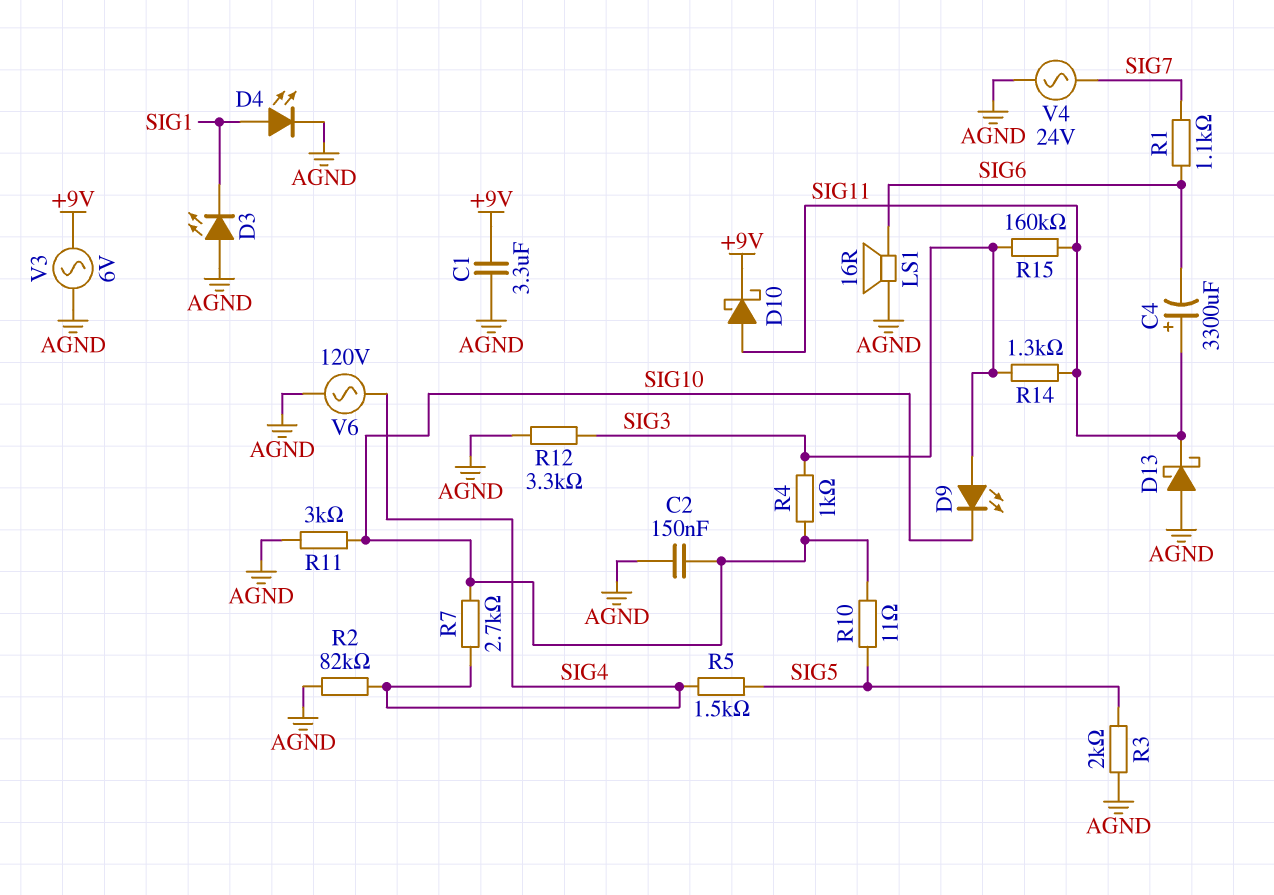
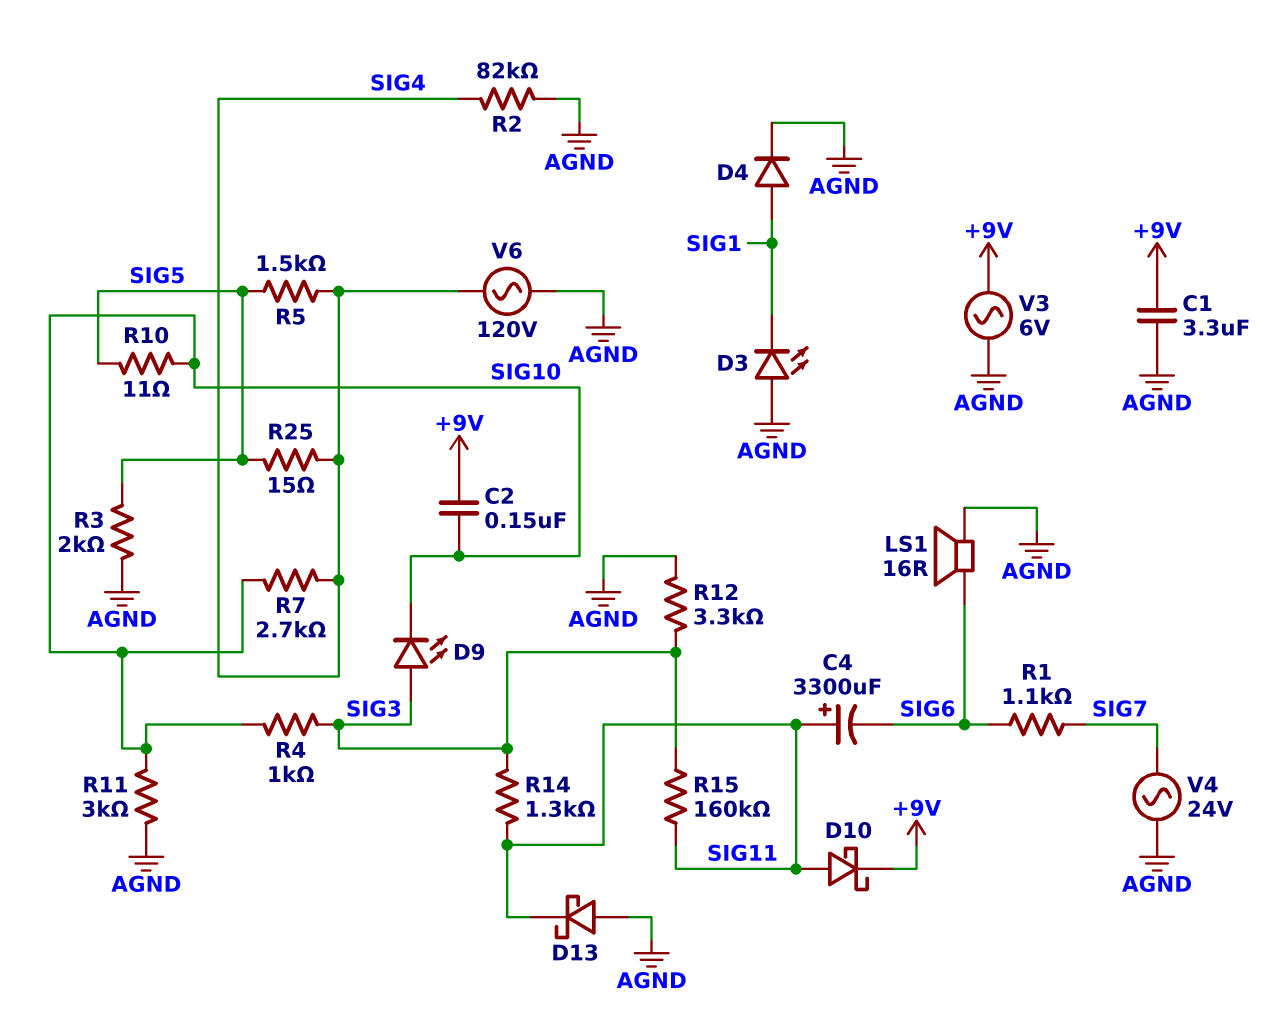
C2: 150nF (AGND, SIG10) -> 150nF (+9V, SIG10)
D4: LED (A SIG1, K AGND) -> diode (A SIG1, K AGND)
R25: none -> 15 (SIG4, SIG5)

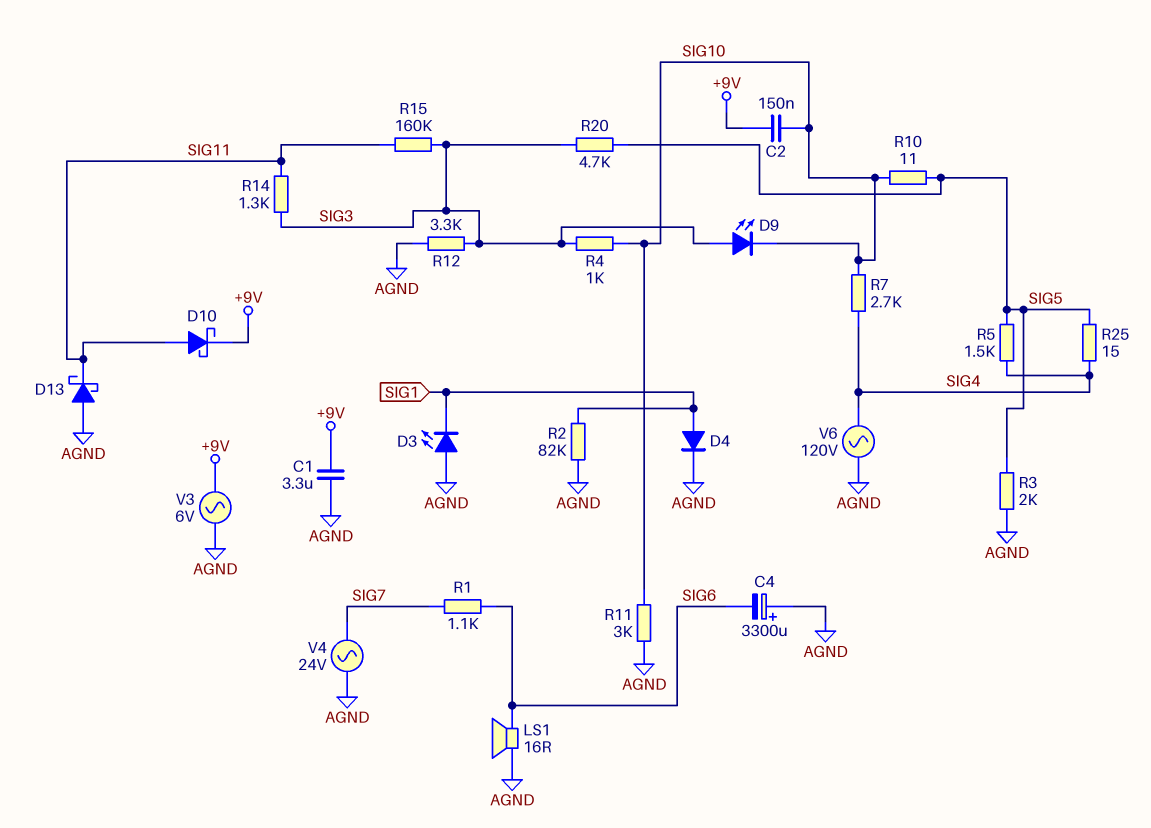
C4: 3300uF (plus SIG11, minus SIG6) -> 3300uF (plus AGND, minus SIG6)
R2: 82k (AGND, SIG4) -> 82k (AGND, SIG1)
R20: none -> 4.7k (SIG3, SIG5)

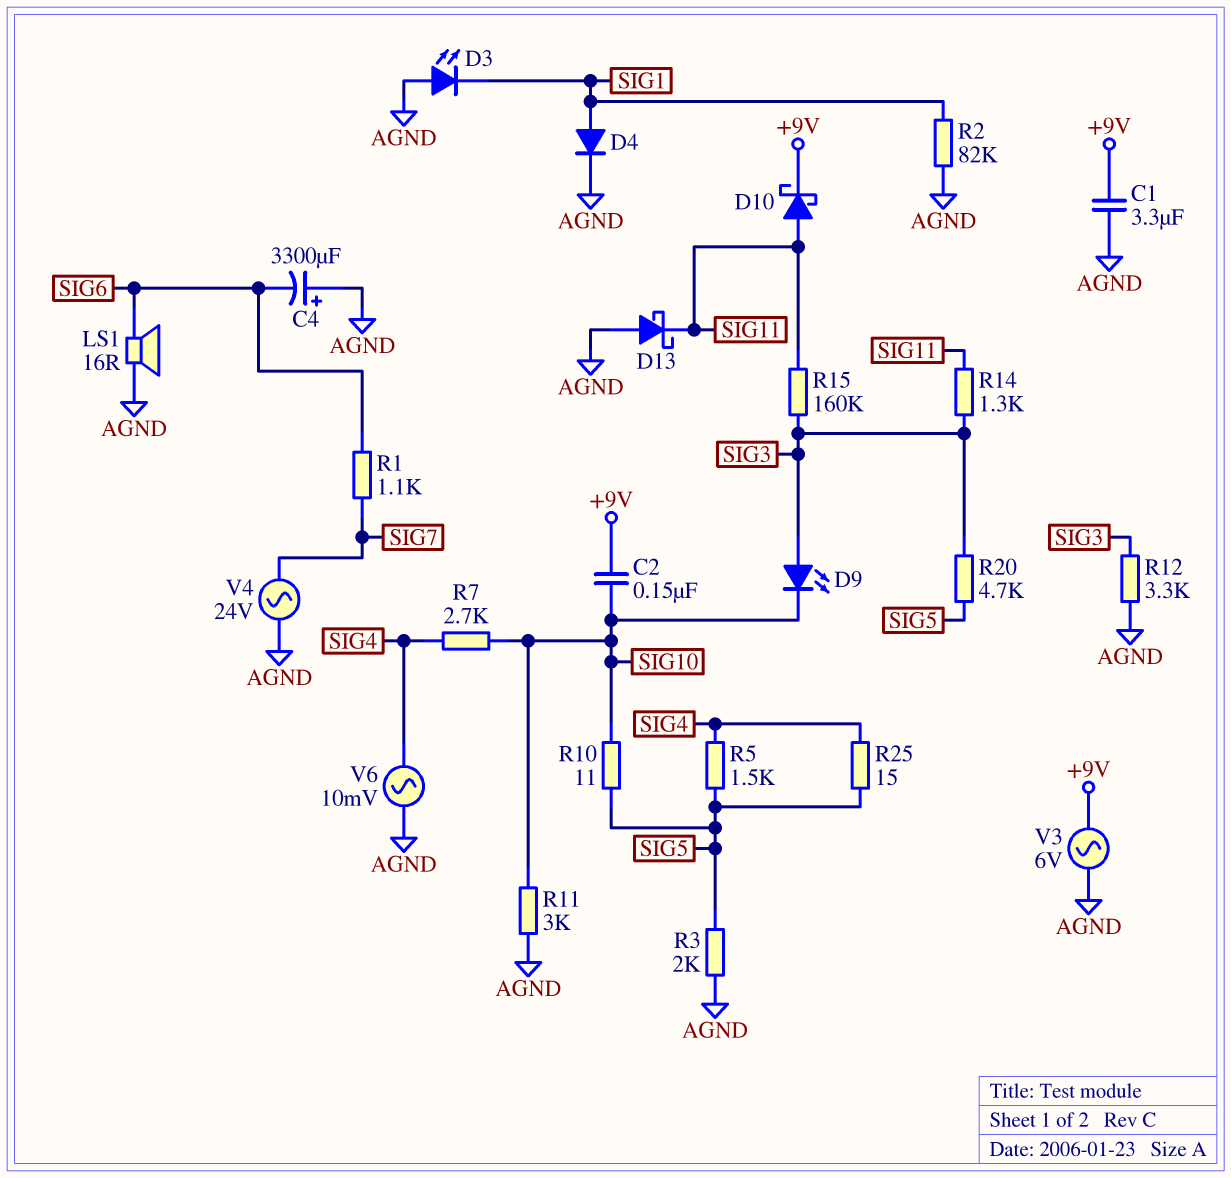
R4: 1k (SIG3, SIG10) -> none
V6: AC 120V (AGND, SIG4) -> AC 10mV (AGND, SIG4)

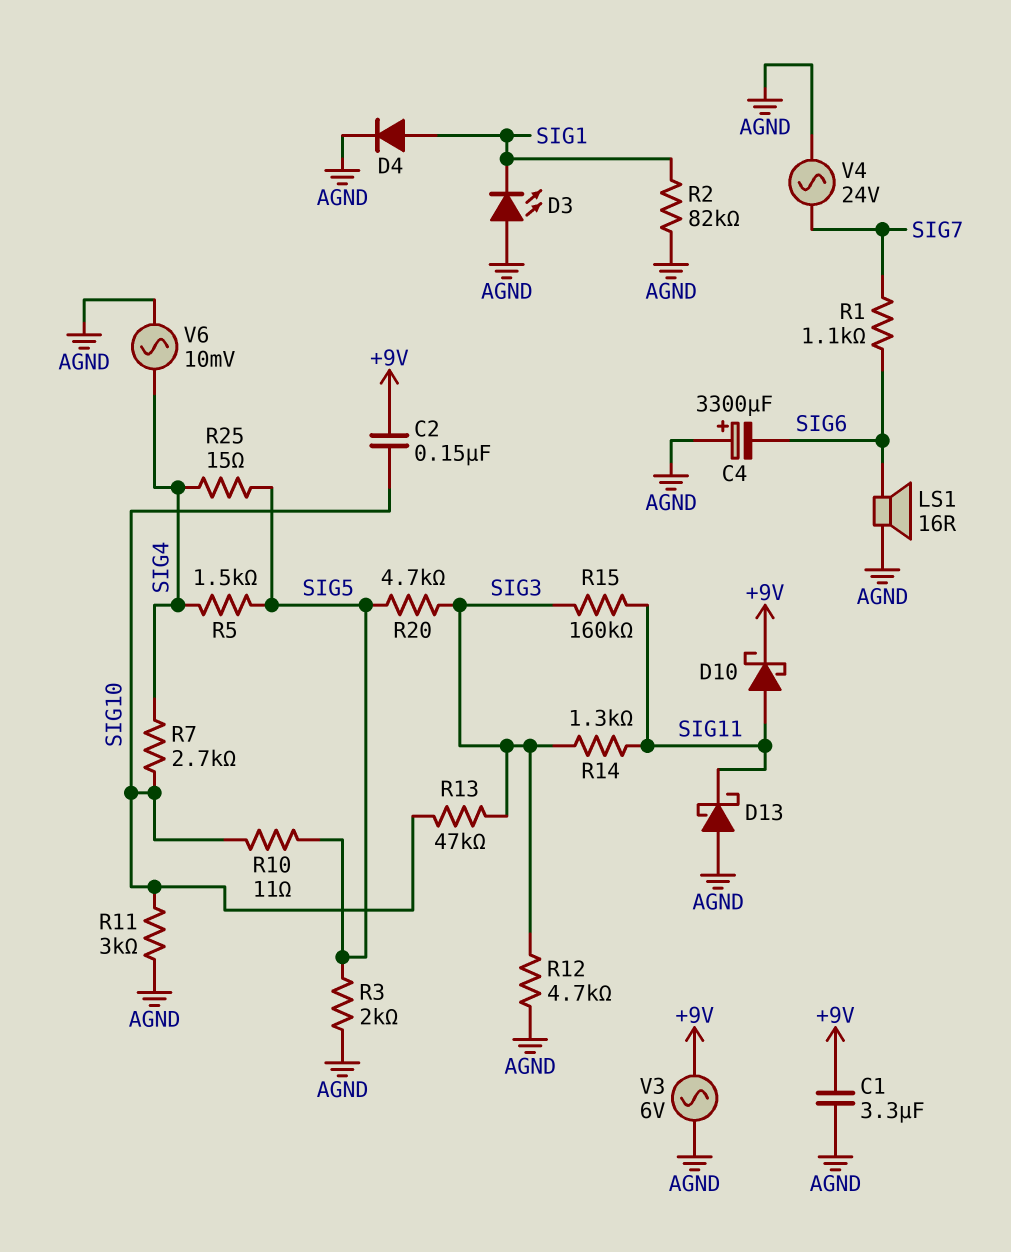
D9: LED (A SIG3, K SIG10) -> none
R12: 3.3k (AGND, SIG3) -> 4.7k (AGND, SIG3)
R13: none -> 47k (SIG3, SIG10)

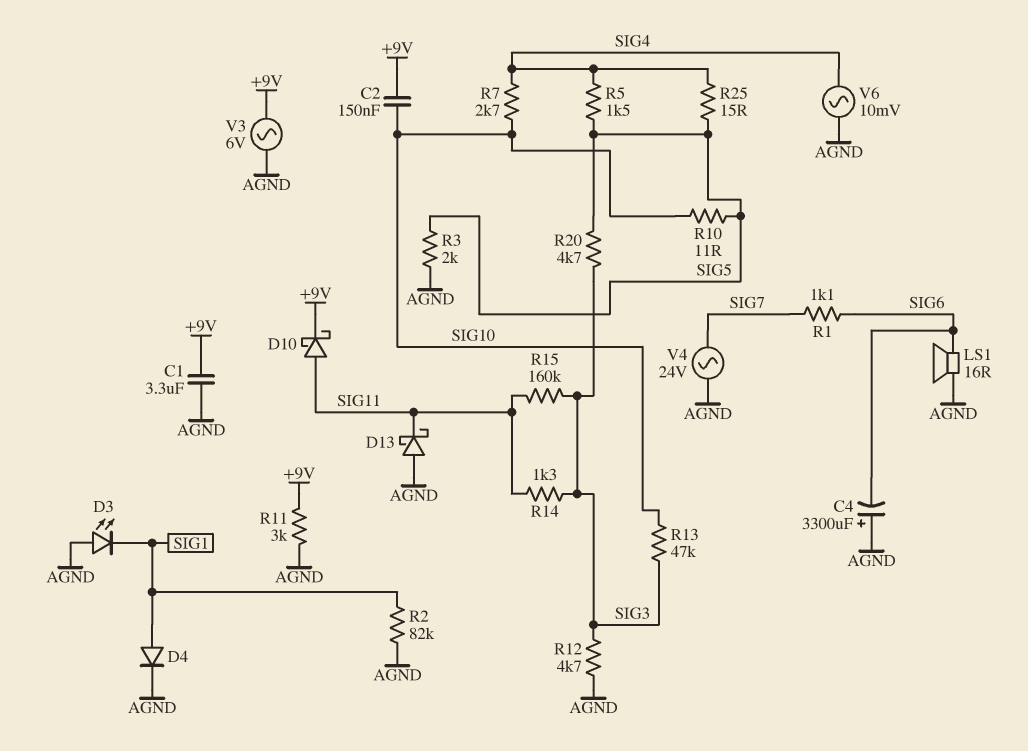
R11: 3k (AGND, SIG10) -> 3k (+9V, AGND)

